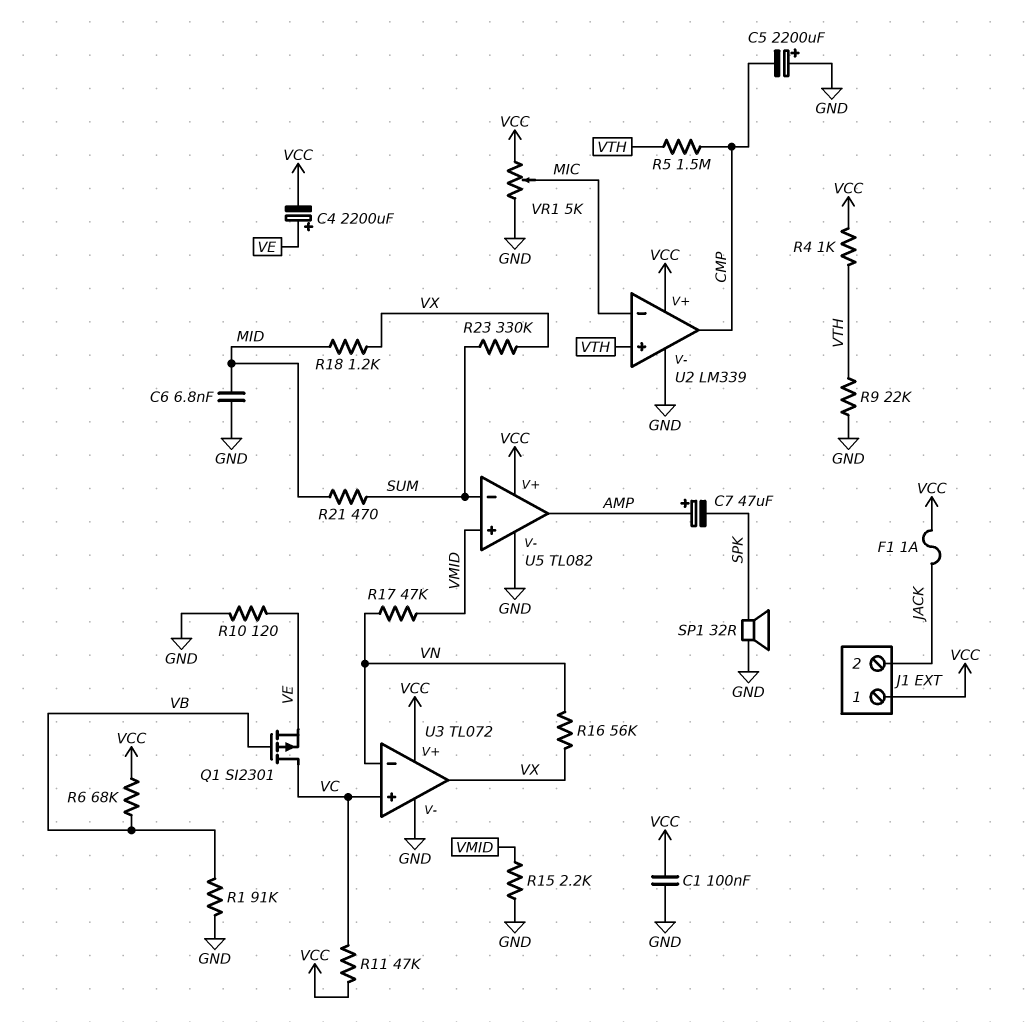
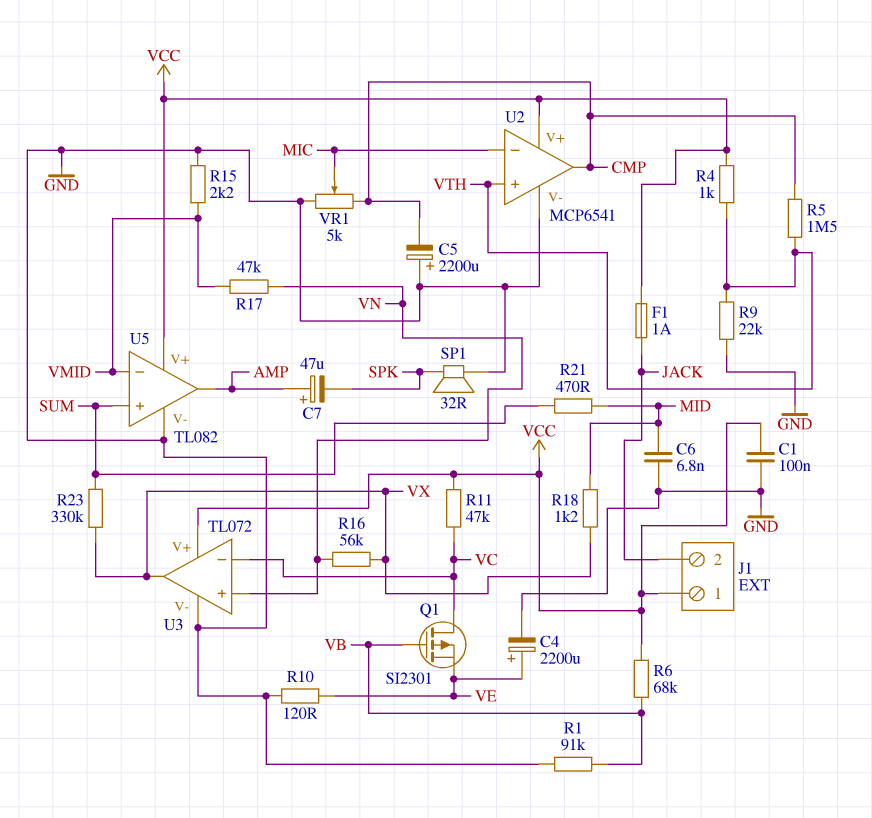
C4: 2200uF (plus VE, minus VCC) -> 2200uF (plus VE, minus GND)
U2: LM339 -> MCP6541
U3 pin in+: VC -> VN
U3 pin in-: VN -> VC
U5 pin in+: VMID -> SUM
U5 pin in-: SUM -> VMID
VR1: 5k (GND, VCC, wiper MIC) -> 5k (CMP, GND, wiper MIC)

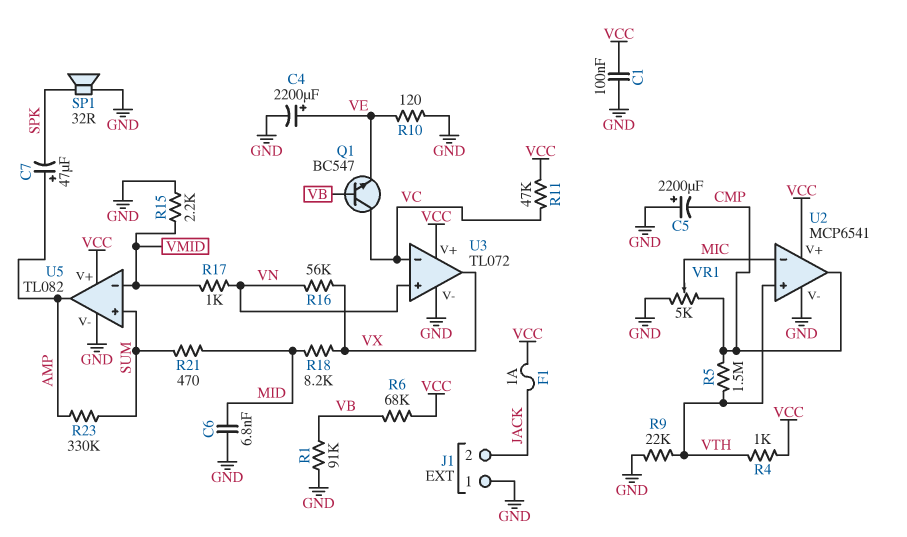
J1 pin 1: VCC -> GND
Q1: PMOS SI2301 (G VB, D VC, S VE) -> NPN BC547 (B VB, C VC, E VE)
R17: 47k (VMID, VN) -> 1k (VMID, VN)
R18: 1.2k (MID, VX) -> 8.2k (MID, VX)
R23: 330k (SUM, VX) -> 330k (AMP, SUM)

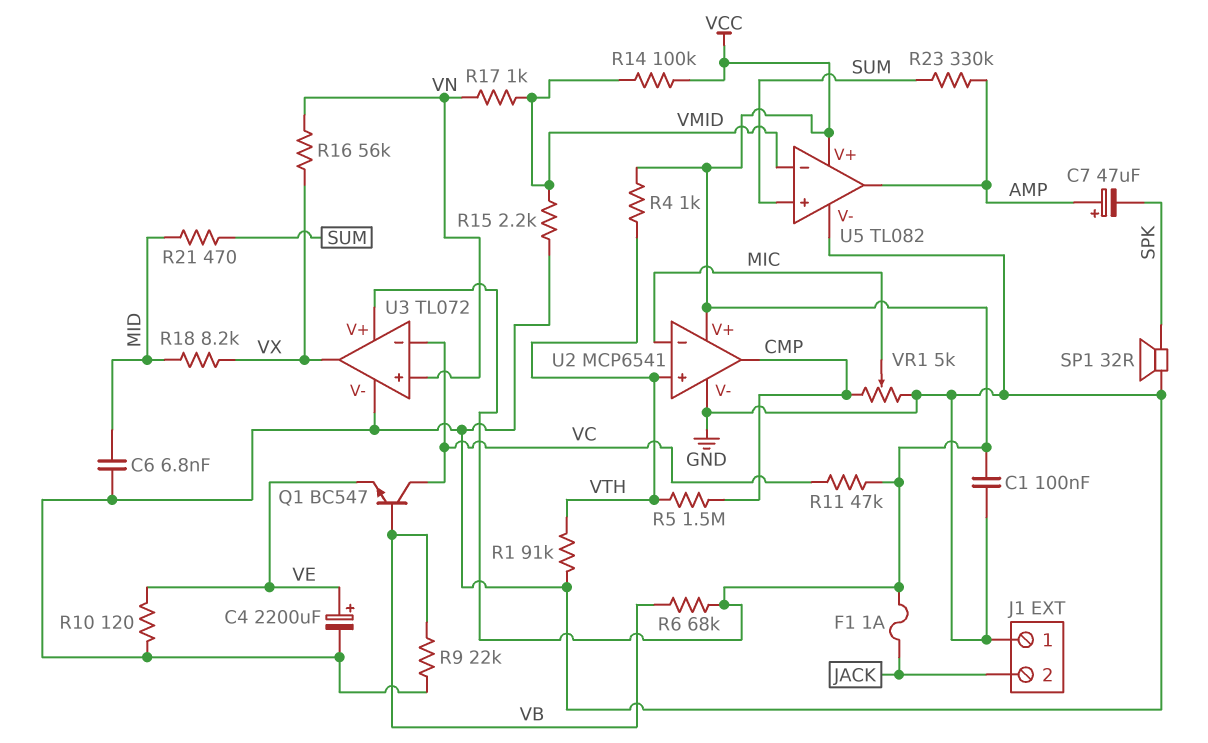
C5: 2200uF (plus GND, minus CMP) -> none
R1: 91k (GND, VB) -> 91k (GND, VTH)
R9: 22k (GND, VTH) -> 22k (GND, VB)
R14: none -> 100k (VCC, VMID)

